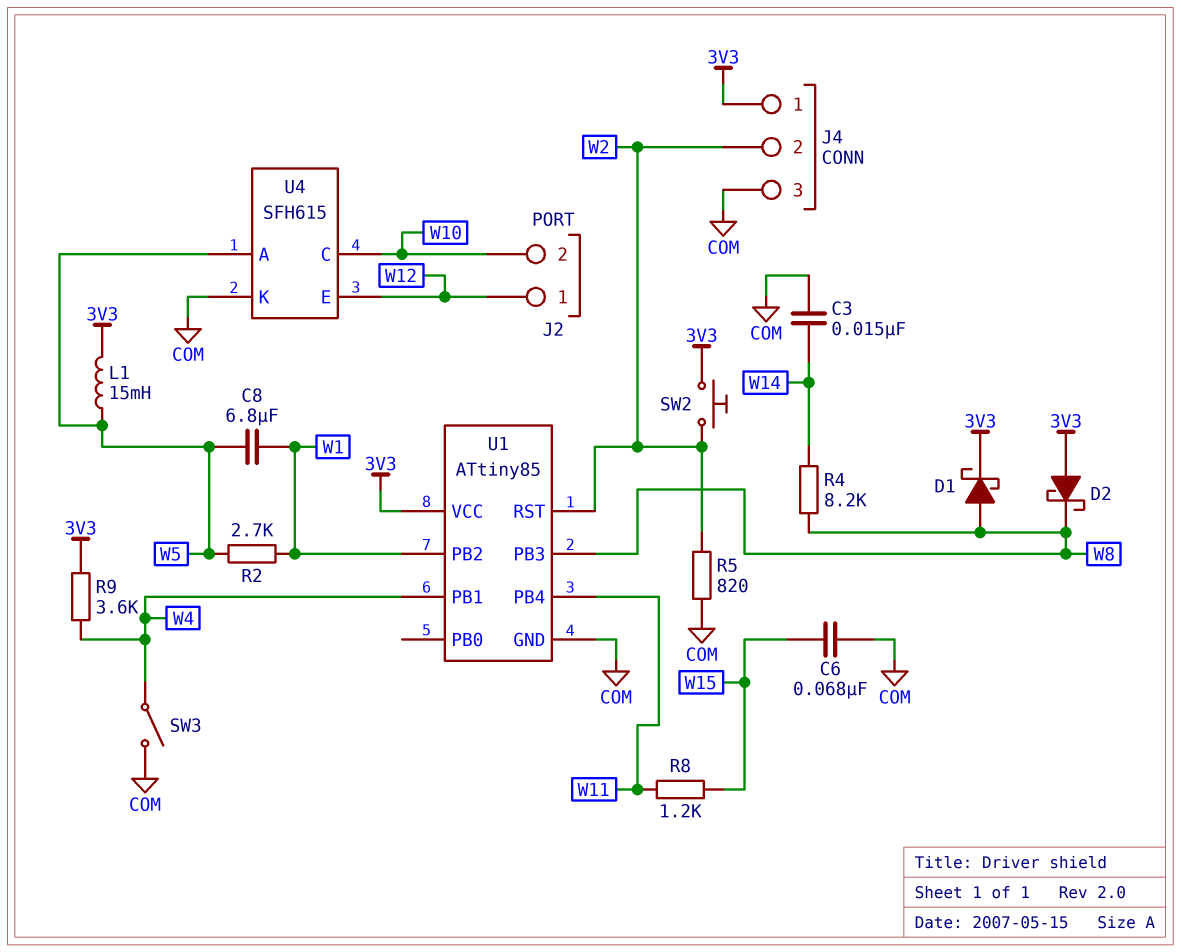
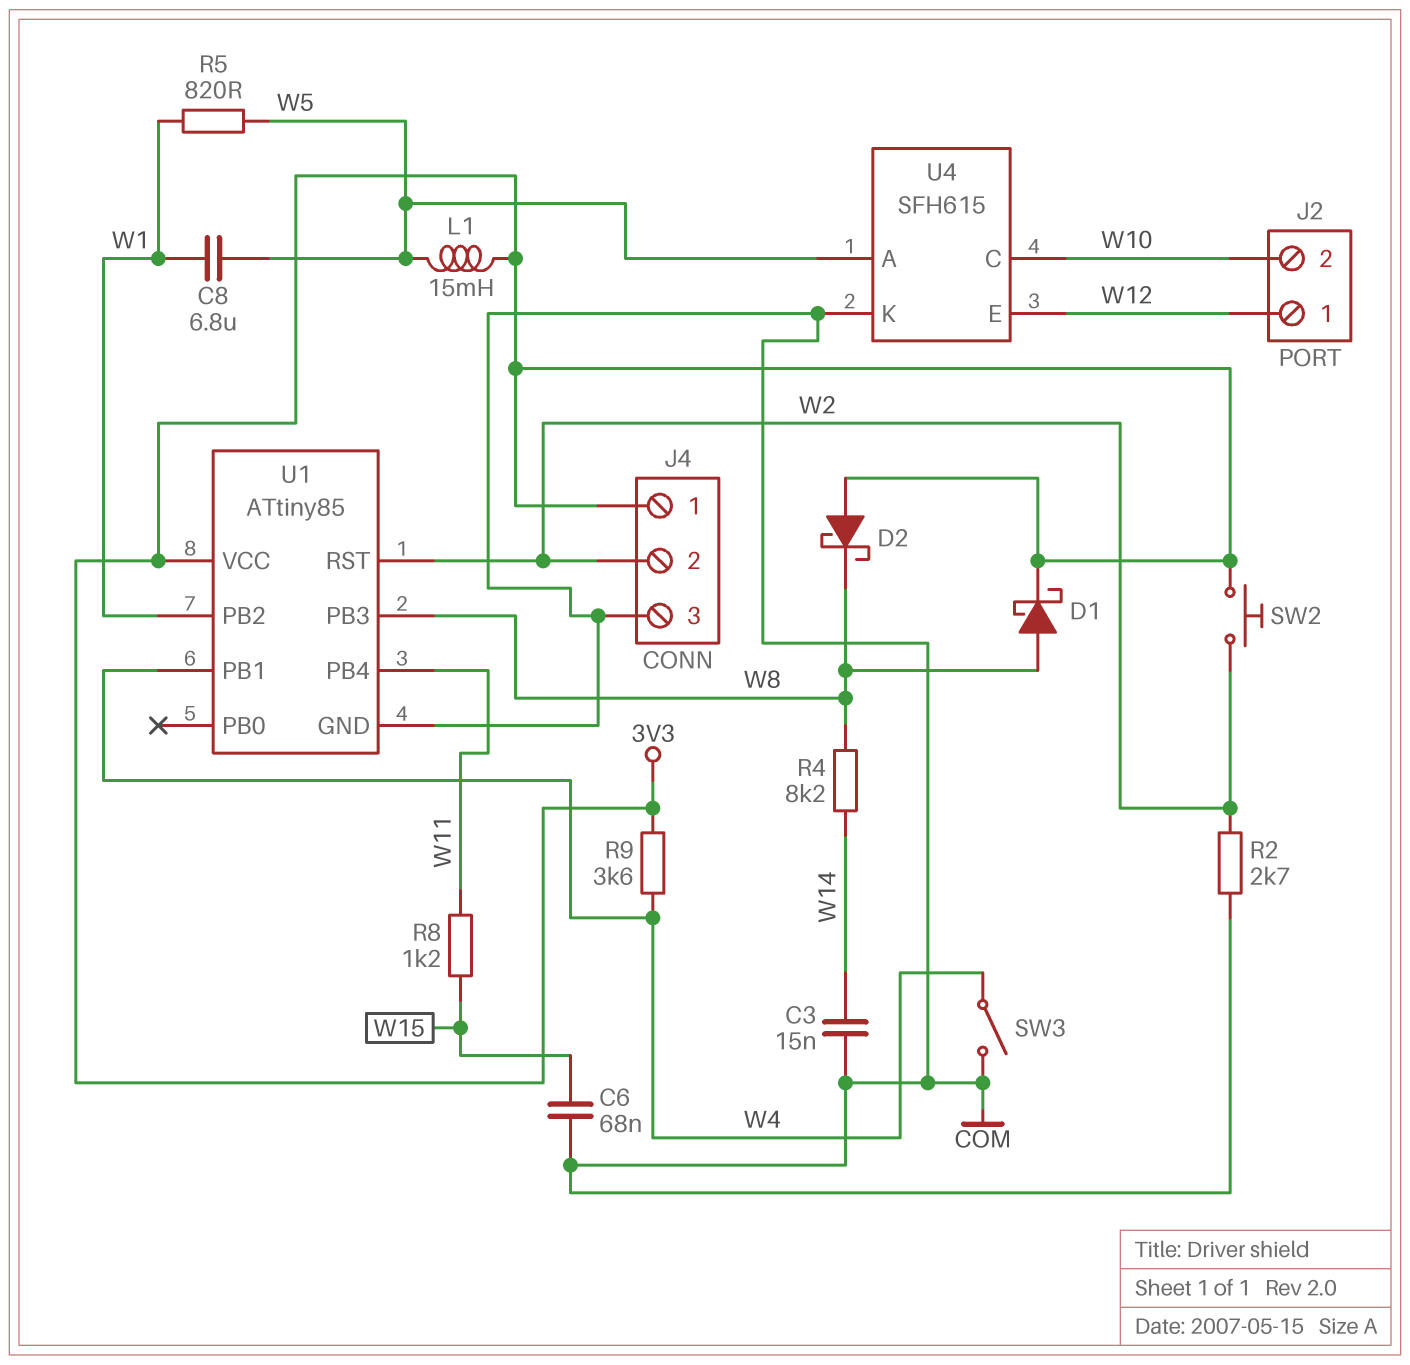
R2: 2.7k (W1, W5) -> 2.7k (COM, W2)
R5: 820 (COM, W2) -> 820 (W1, W5)

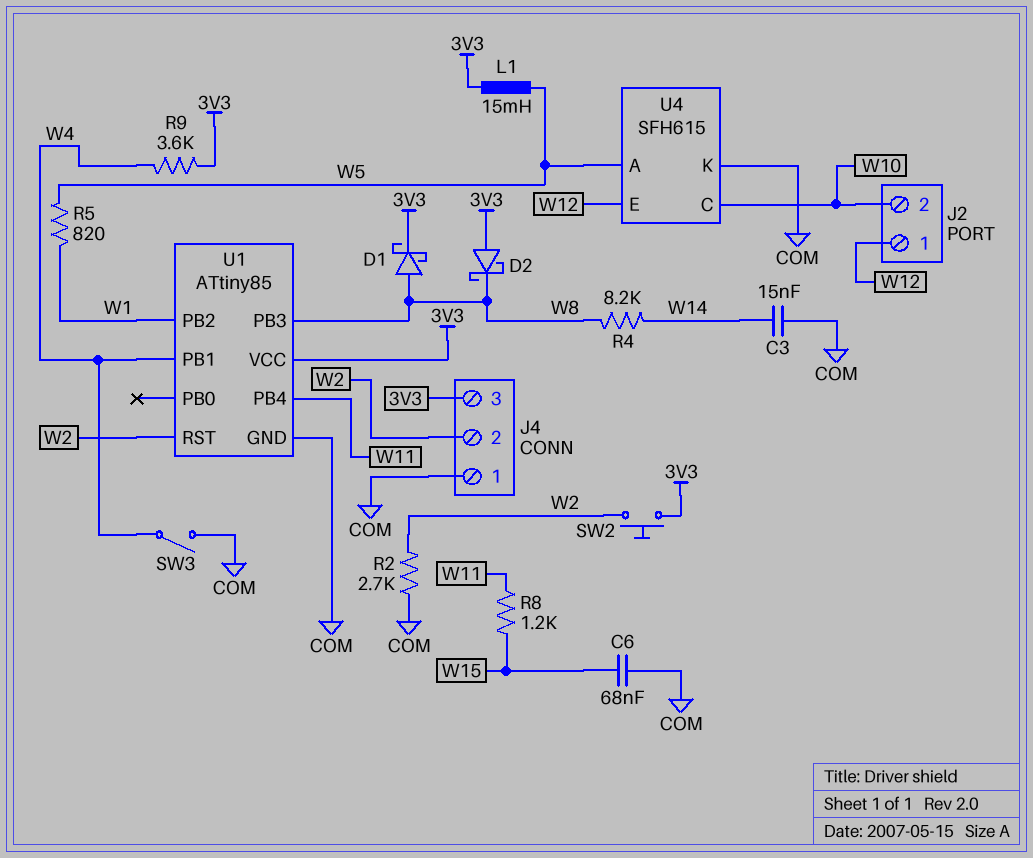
C8: 6.8uF (W1, W5) -> none
J4 pin 1: 3V3 -> COM
J4 pin 3: COM -> 3V3

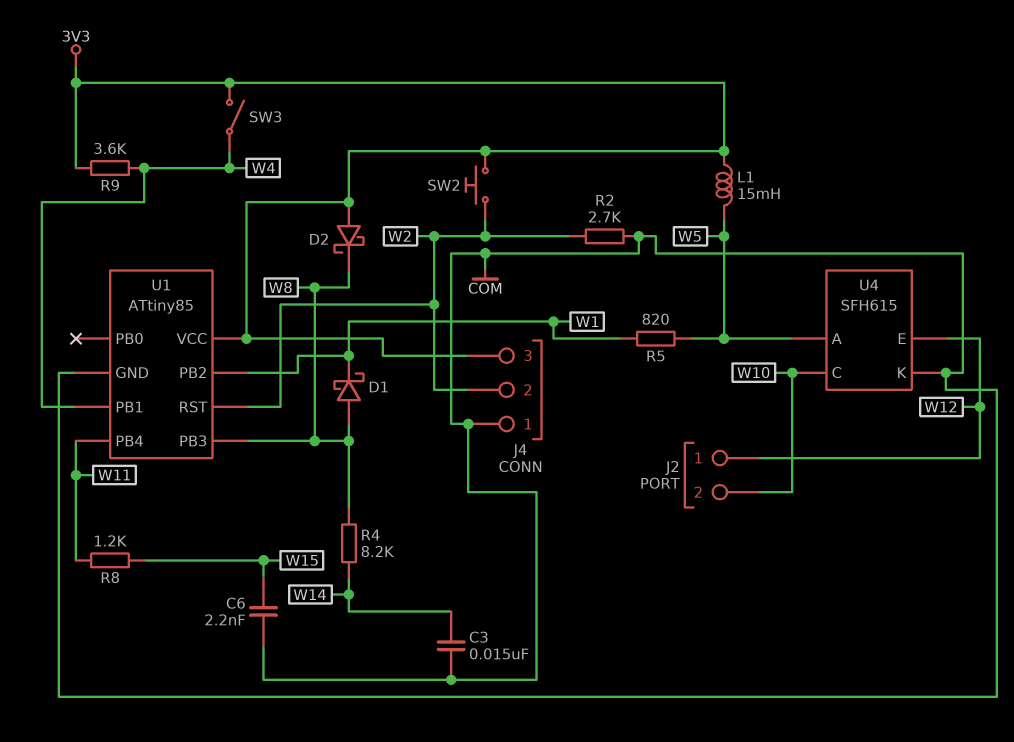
C6: 68nF (COM, W15) -> 2.2nF (COM, W15)
D1: schottky (A W8, K 3V3) -> schottky (A W8, K W1)
SW3: switch (COM, W4) -> switch (3V3, W4)

